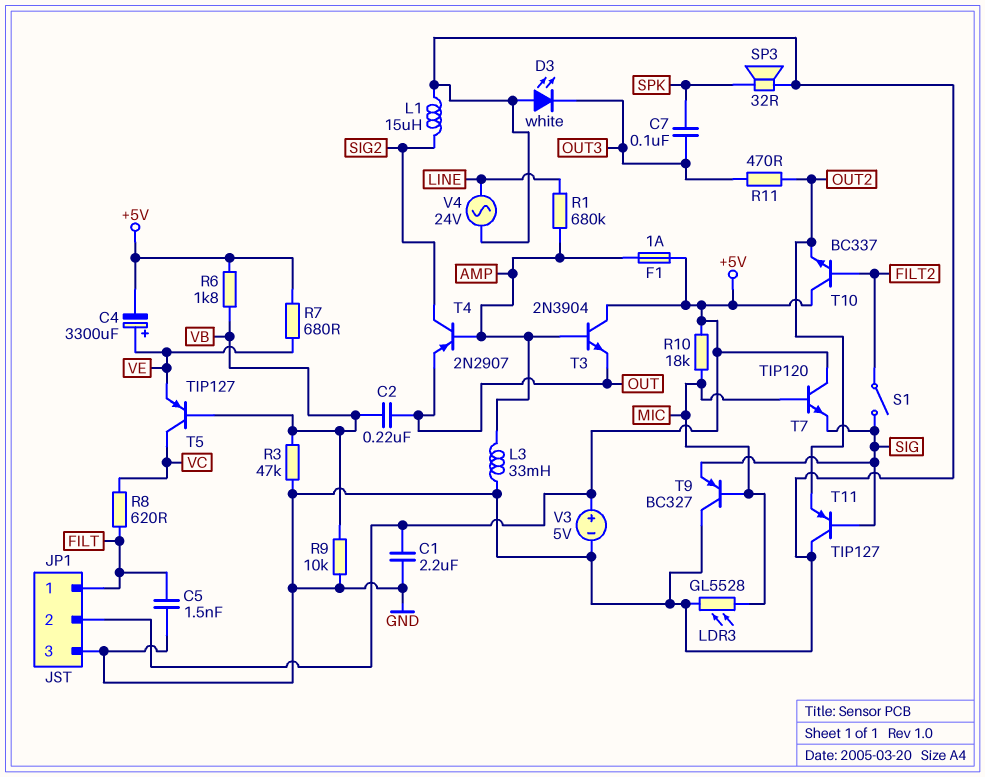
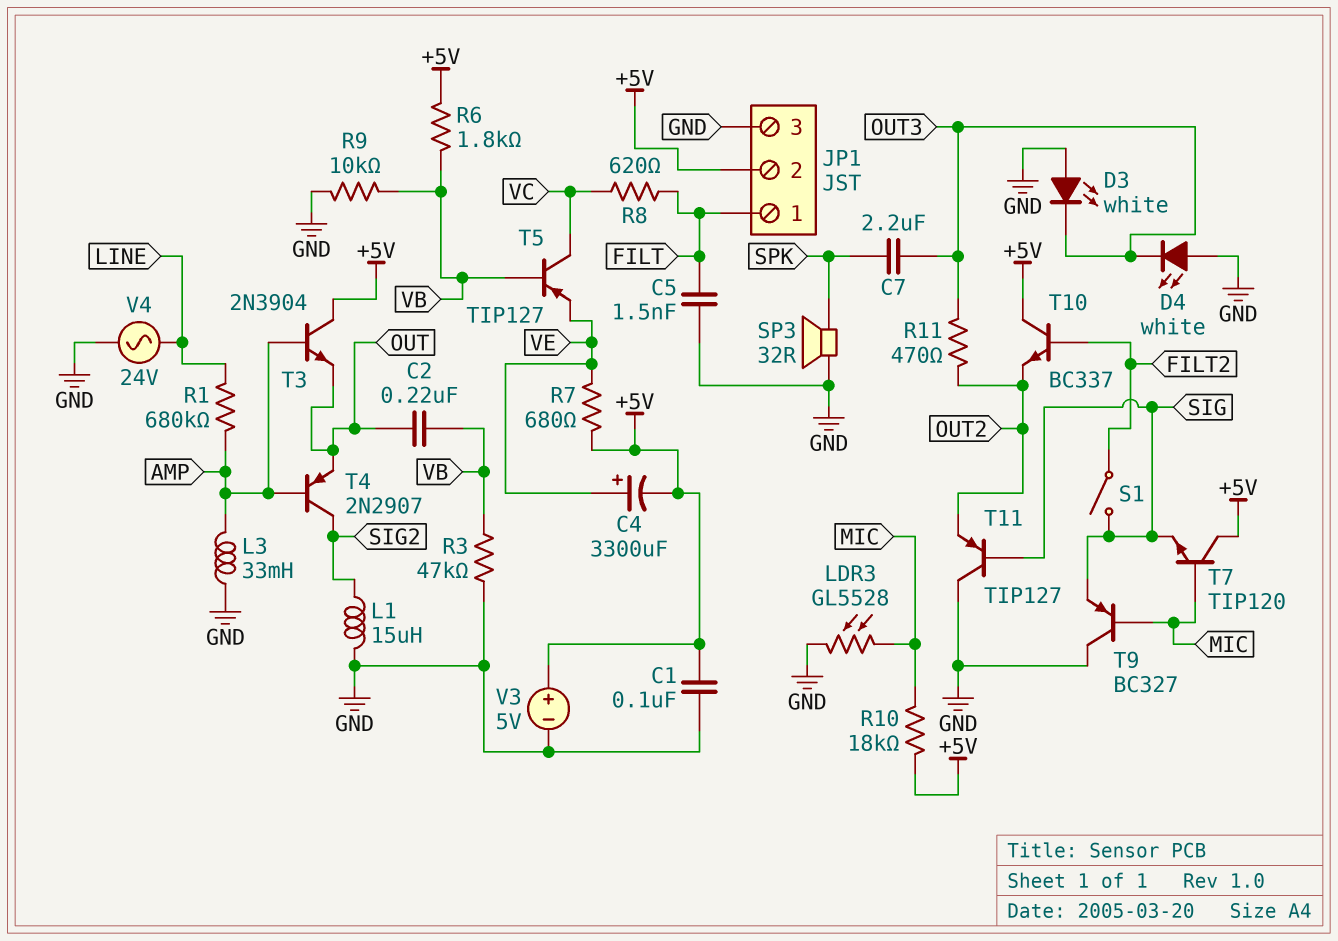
C1: 2.2uF (+5V, GND) -> 100nF (+5V, GND)
C7: 100nF (OUT3, SPK) -> 2.2uF (OUT3, SPK)
D4: none -> LED white (A GND, K OUT3)
F1: 1A (+5V, AMP) -> none

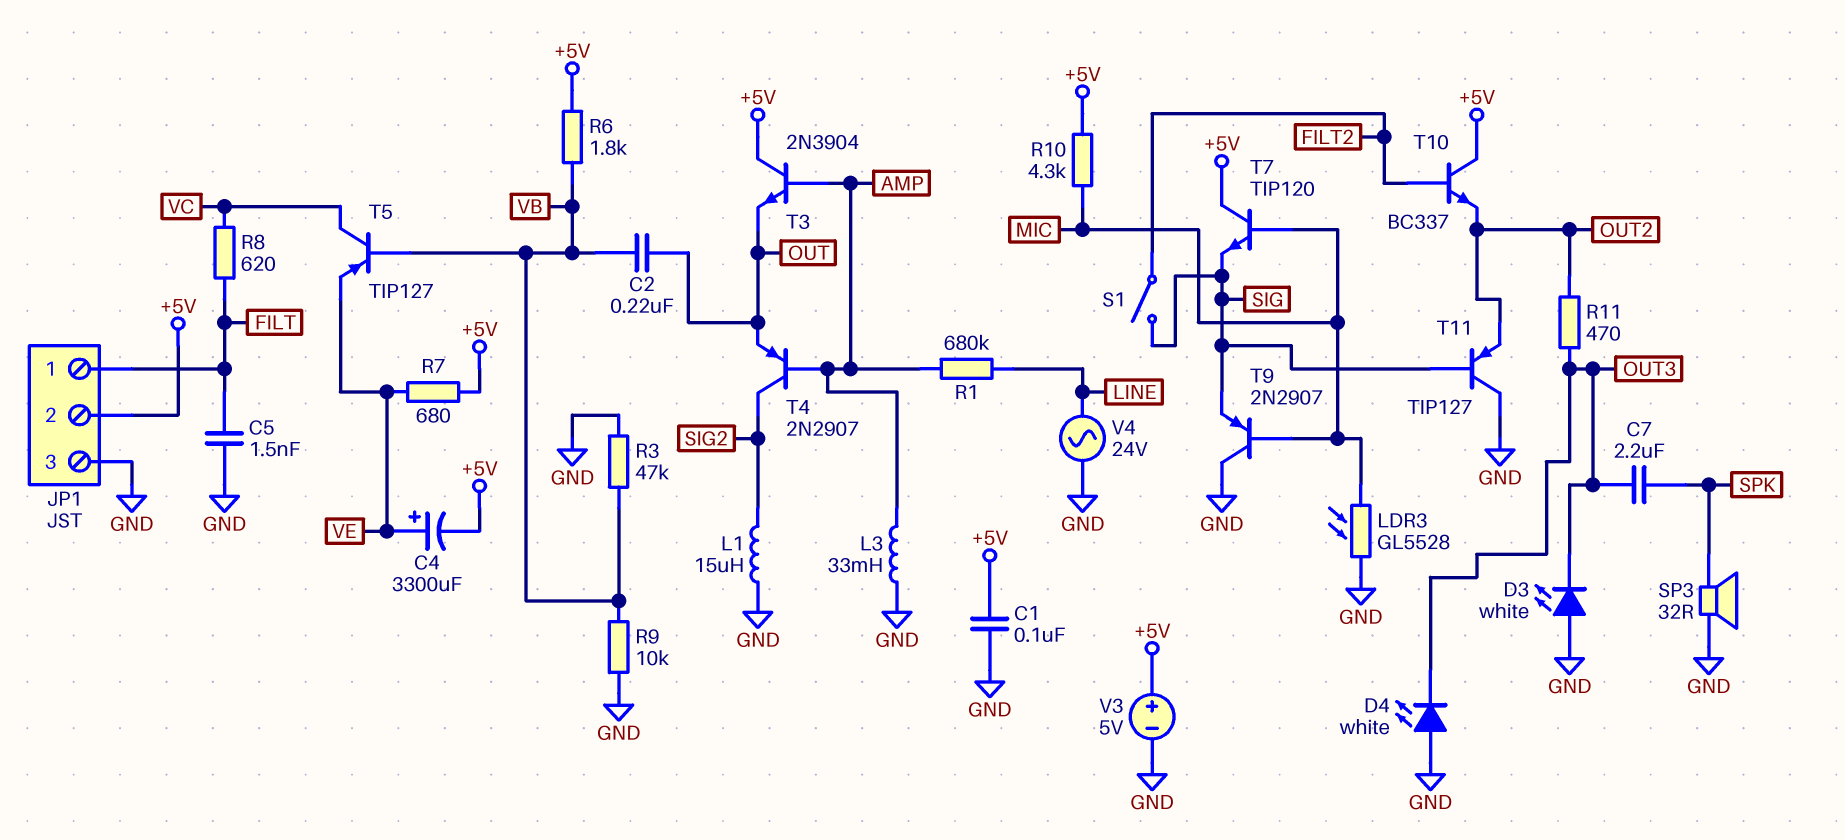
R10: 18k (+5V, MIC) -> 4.3k (+5V, MIC)
T9: PNP BC327 (B MIC, C GND, E SIG) -> PNP 2N2907 (B MIC, C GND, E SIG)

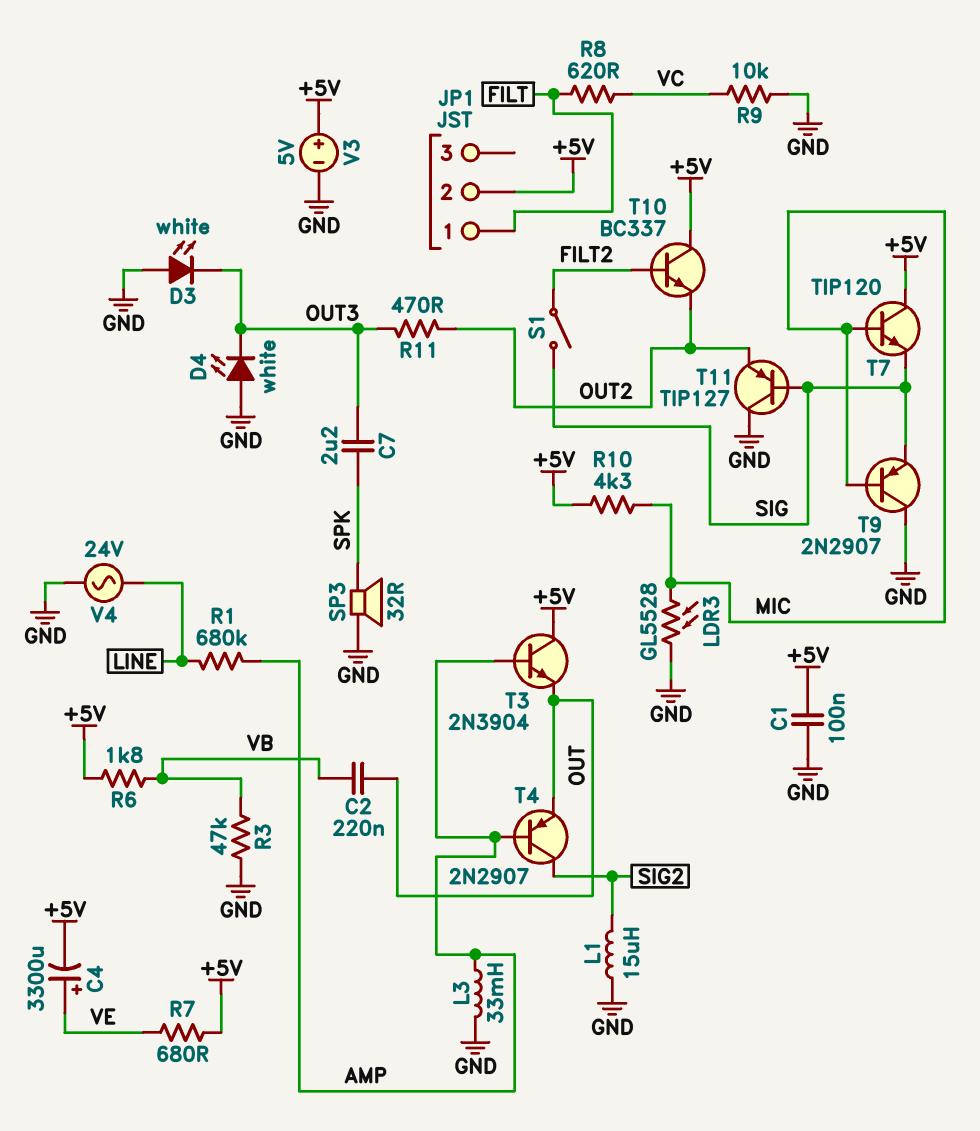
C5: 1.5nF (FILT, GND) -> none
JP1 pin 3: GND -> none
R9: 10k (GND, VB) -> 10k (GND, VC)
T5: PNP TIP127 (B VB, C VC, E VE) -> none

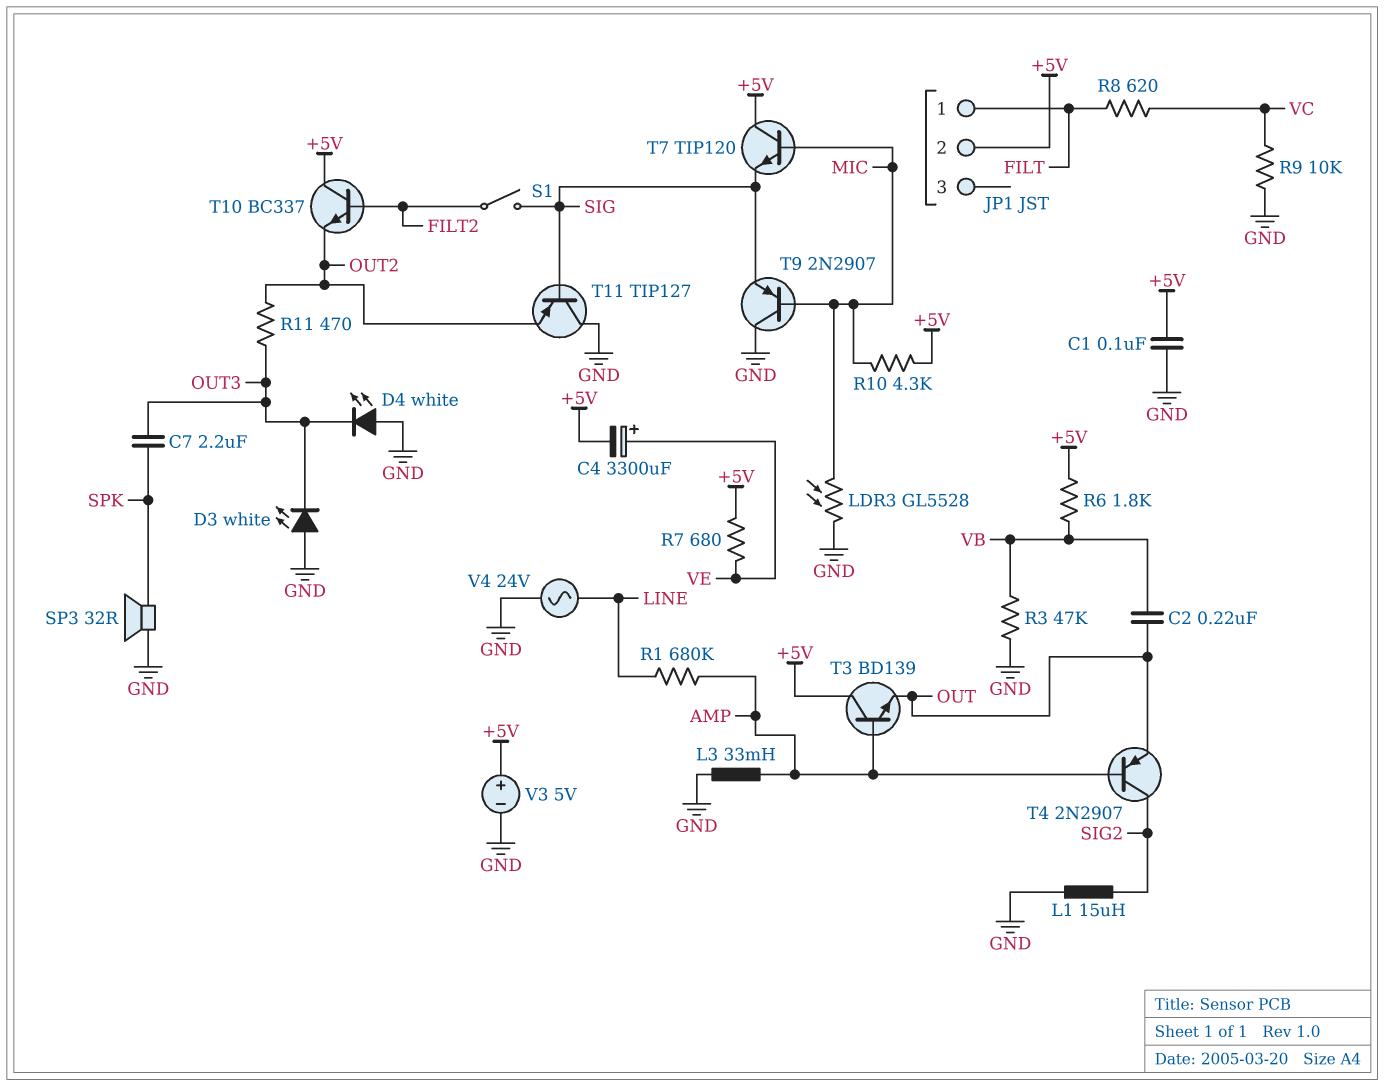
T3: NPN 2N3904 (B AMP, C +5V, E OUT) -> NPN BD139 (B AMP, C +5V, E OUT)

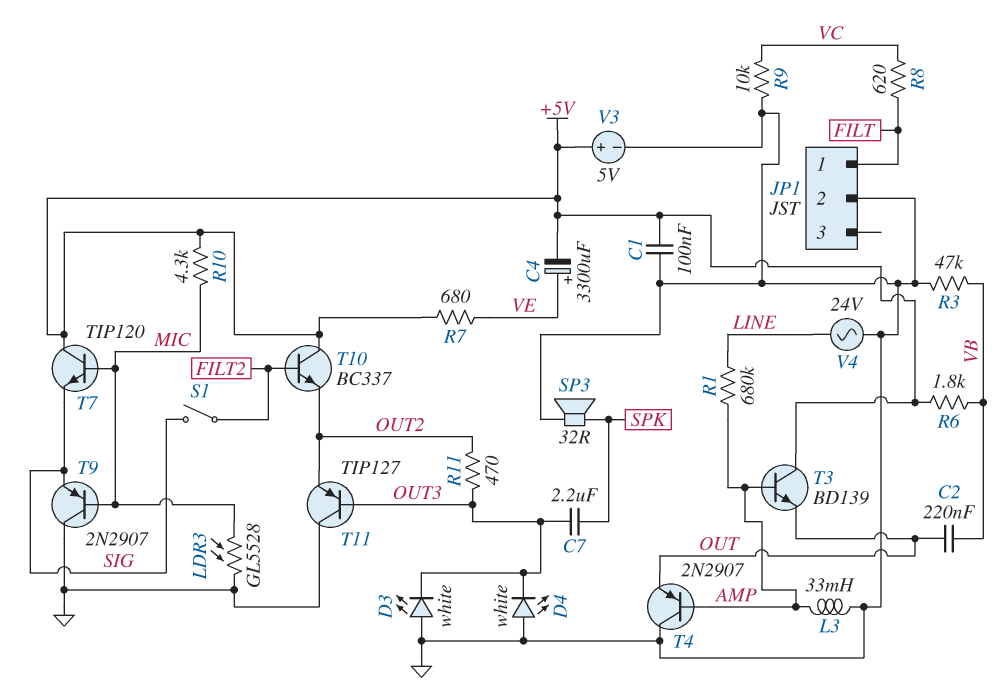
JP1 pin 2: +5V -> GND
L1: 15uH (GND, SIG2) -> none
T4: PNP 2N2907 (B AMP, C SIG2, E OUT) -> PNP 2N2907 (B AMP, C GND, E OUT)
T11: PNP TIP127 (B SIG, C GND, E OUT2) -> PNP TIP127 (B OUT3, C GND, E OUT2)

